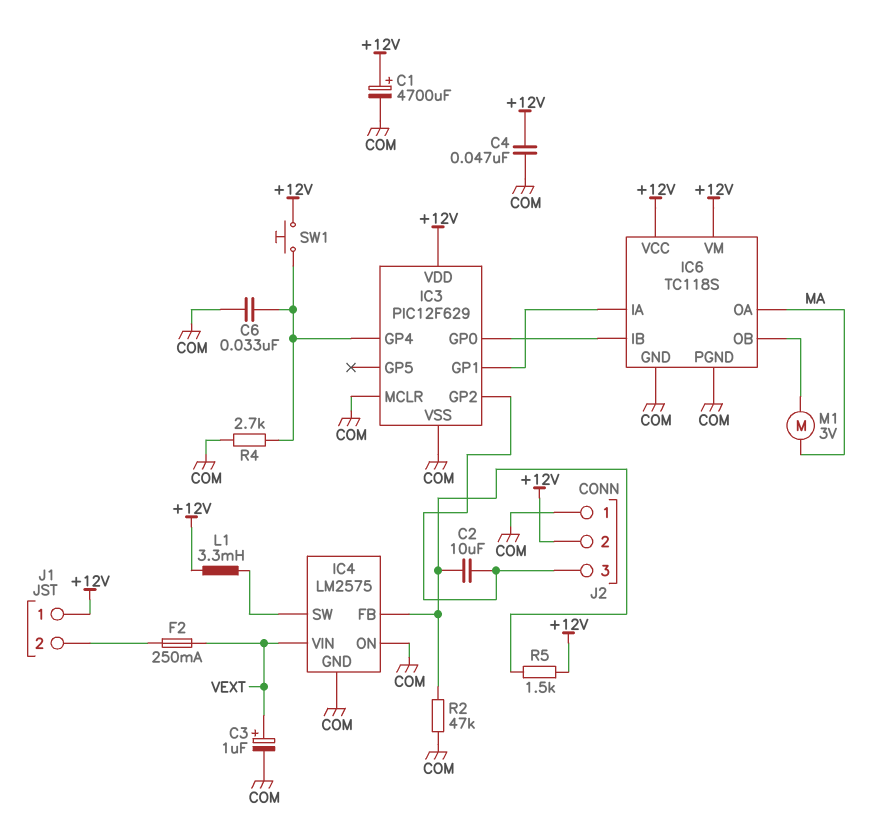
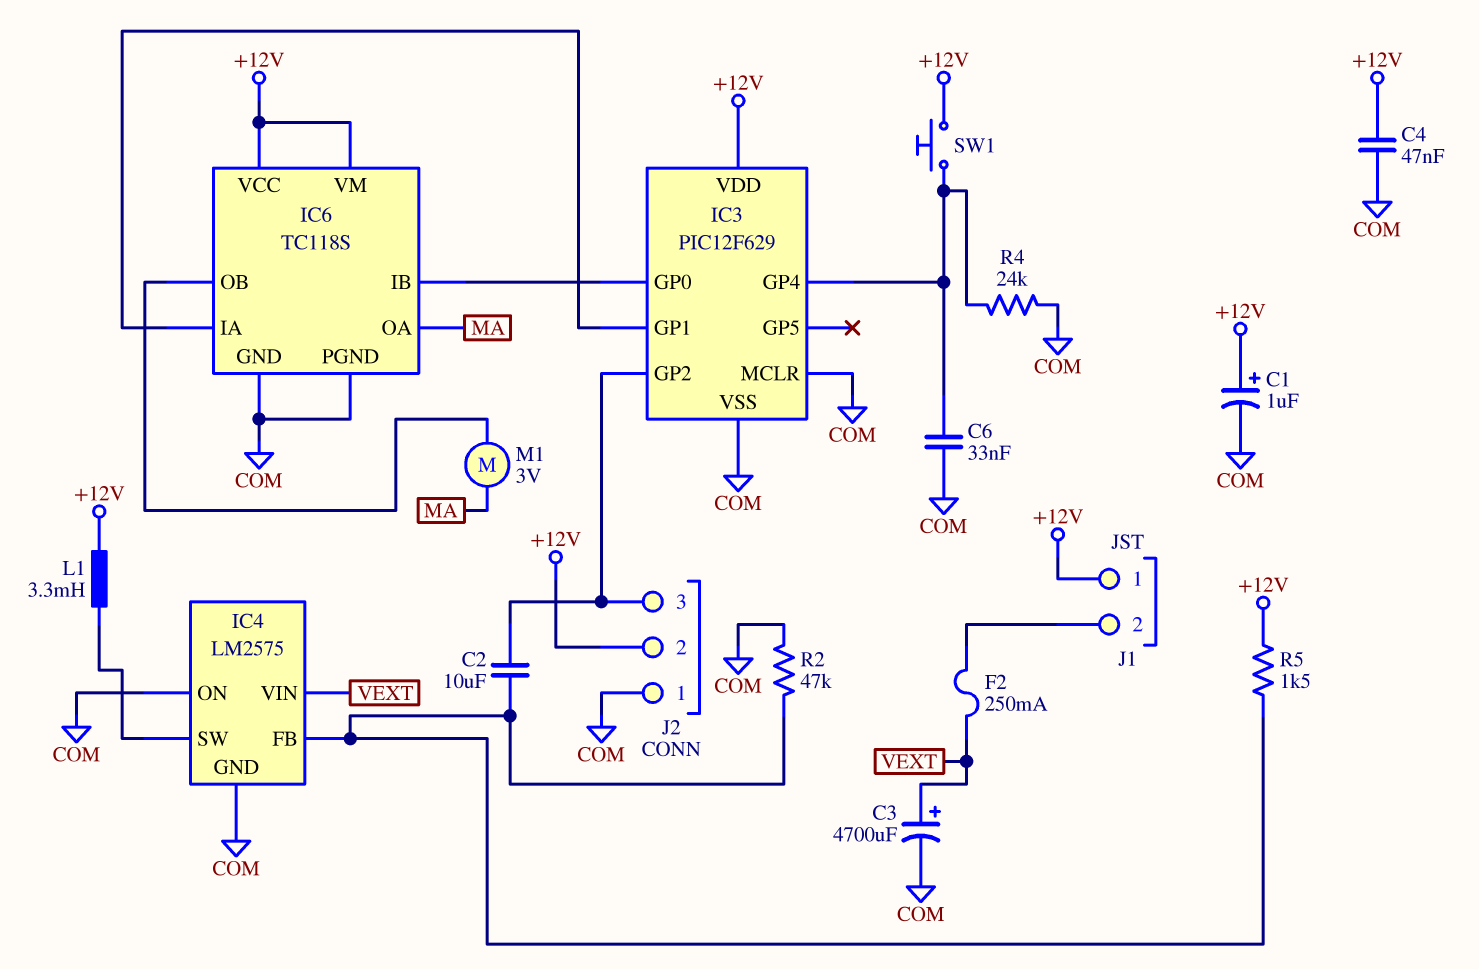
C1: 4700uF (plus +12V, minus COM) -> 1uF (plus +12V, minus COM)
C3: 1uF (plus VEXT, minus COM) -> 4700uF (plus VEXT, minus COM)
R4: 2.7k (COM, IC3/GP4) -> 24k (COM, IC3/GP4)

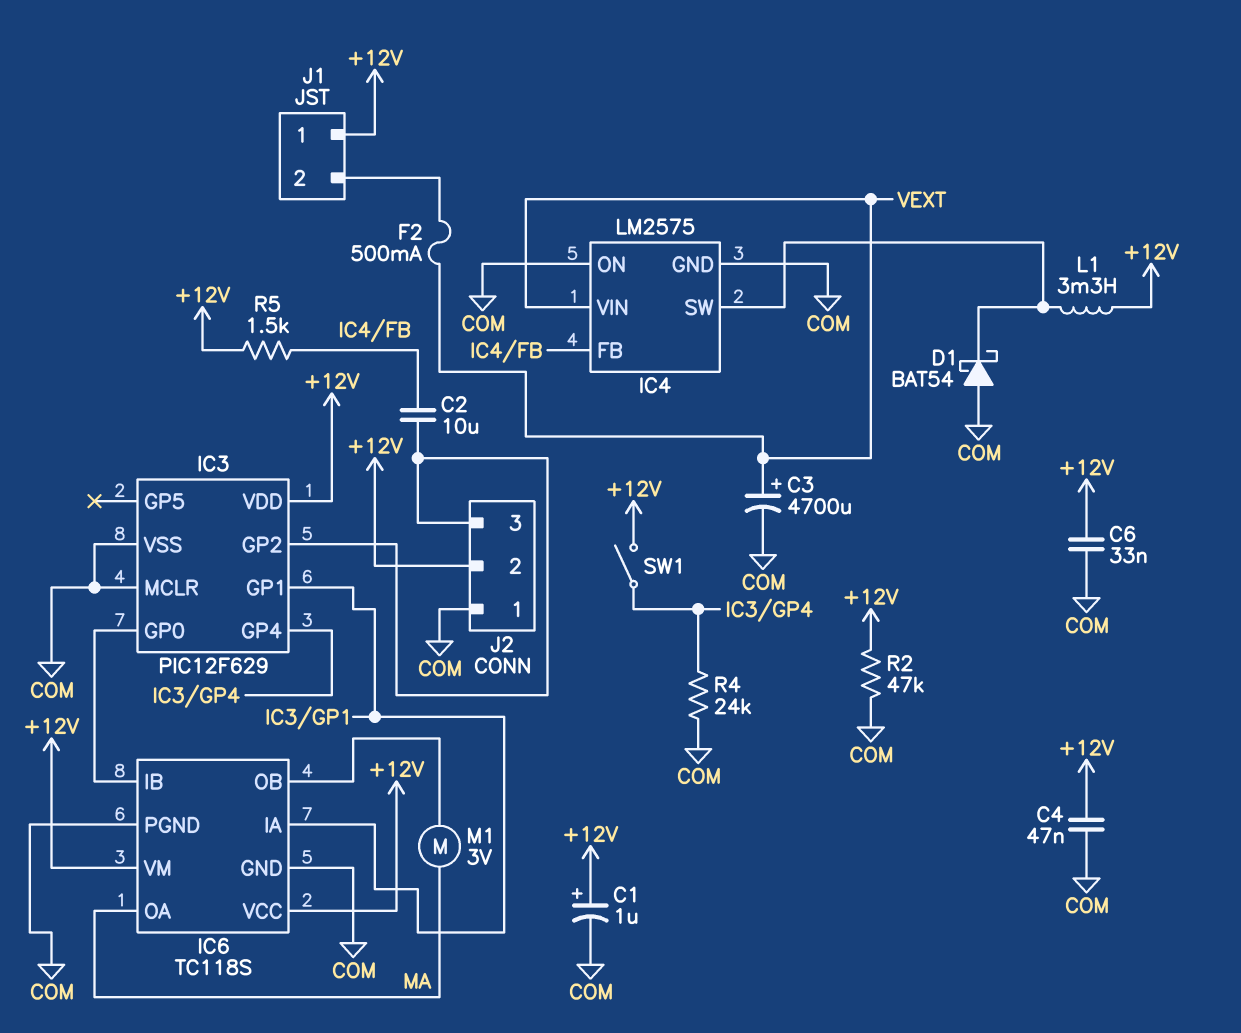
C6: 33nF (COM, IC3/GP4) -> 33nF (+12V, COM)
D1: none -> schottky BAT54 (A COM, K IC4/SW)
F2: 250mA (J1/2, VEXT) -> 500mA (J1/2, VEXT)
R2: 47k (COM, IC4/FB) -> 47k (+12V, COM)
SW1: button (+12V, IC3/GP4) -> switch (+12V, IC3/GP4)

